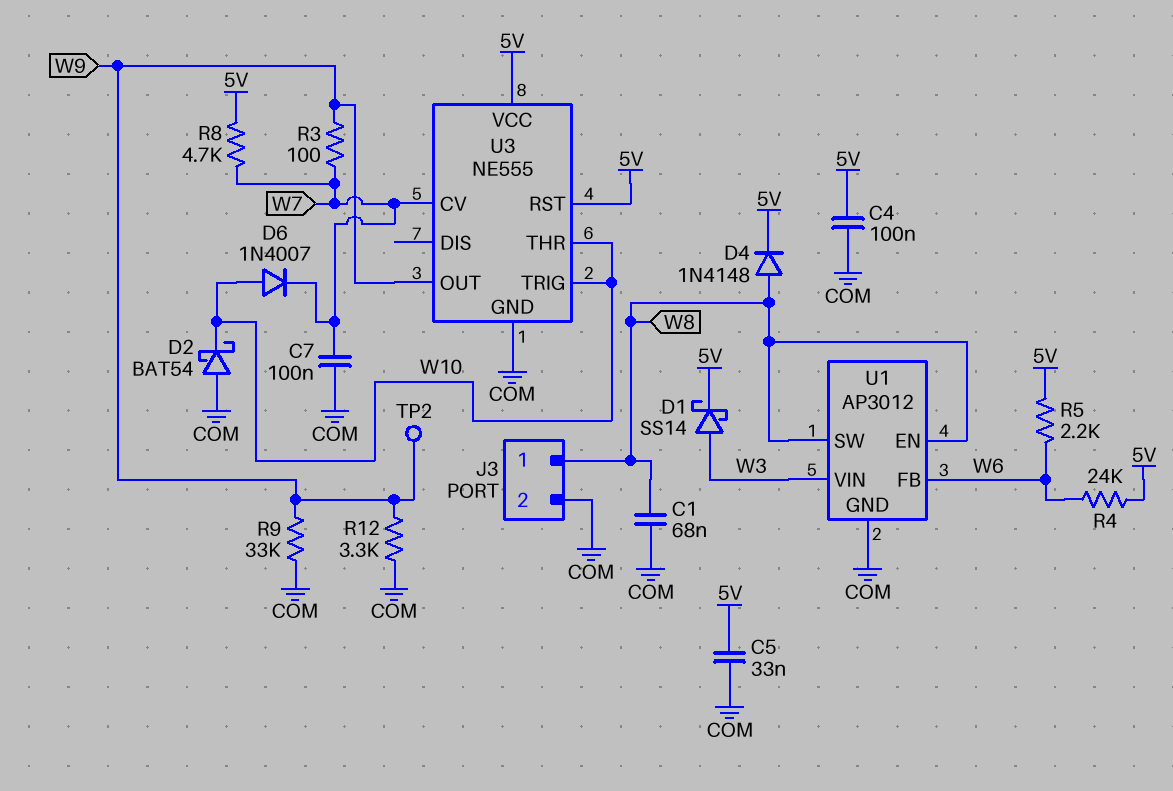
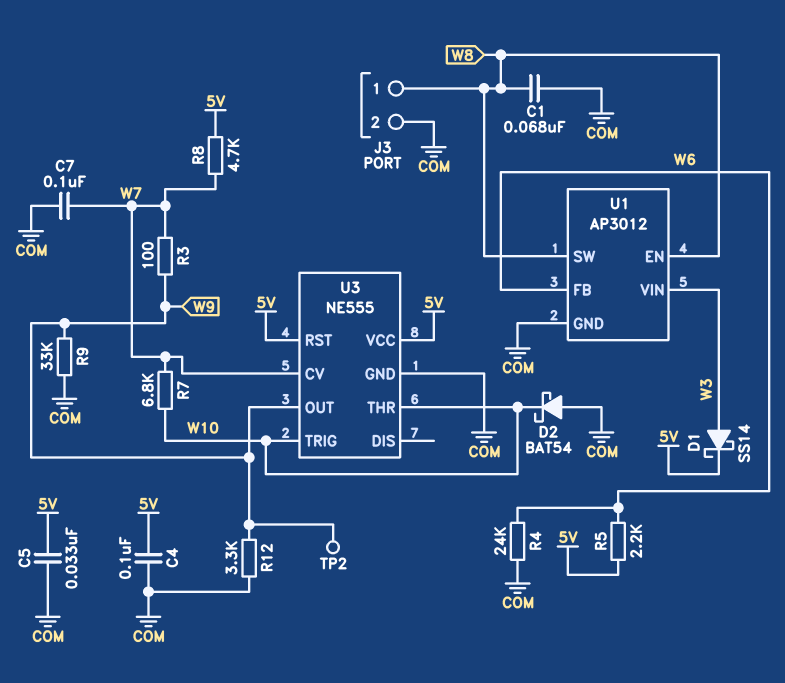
D4: diode 1N4148 (A W8, K 5V) -> none
D6: diode 1N4007 (A W10, K W7) -> none
R4: 24k (5V, W6) -> 24k (COM, W6)
R7: none -> 6.8k (W7, W10)

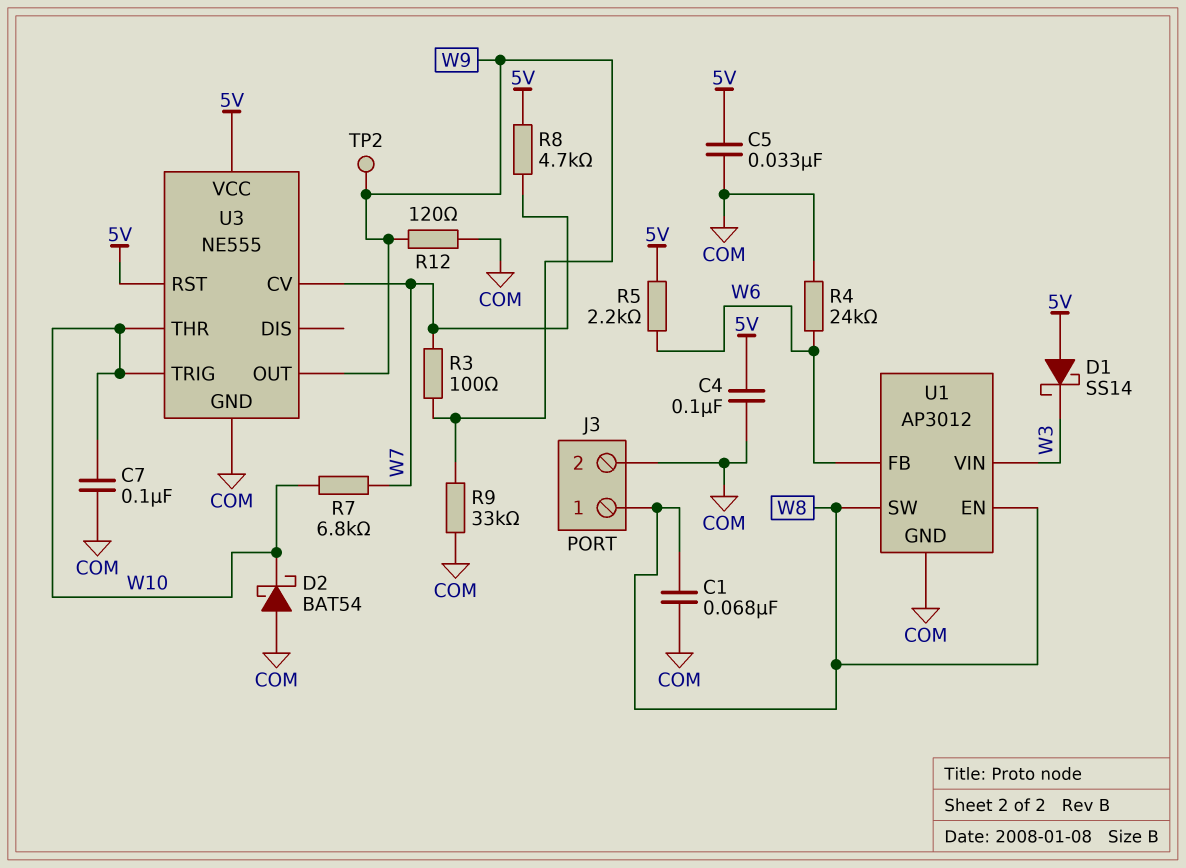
C7: 100nF (COM, W7) -> 100nF (COM, W10)
D1: schottky SS14 (A W3, K 5V) -> schottky SS14 (A 5V, K W3)
R12: 3.3k (COM, W9) -> 120 (COM, W9)

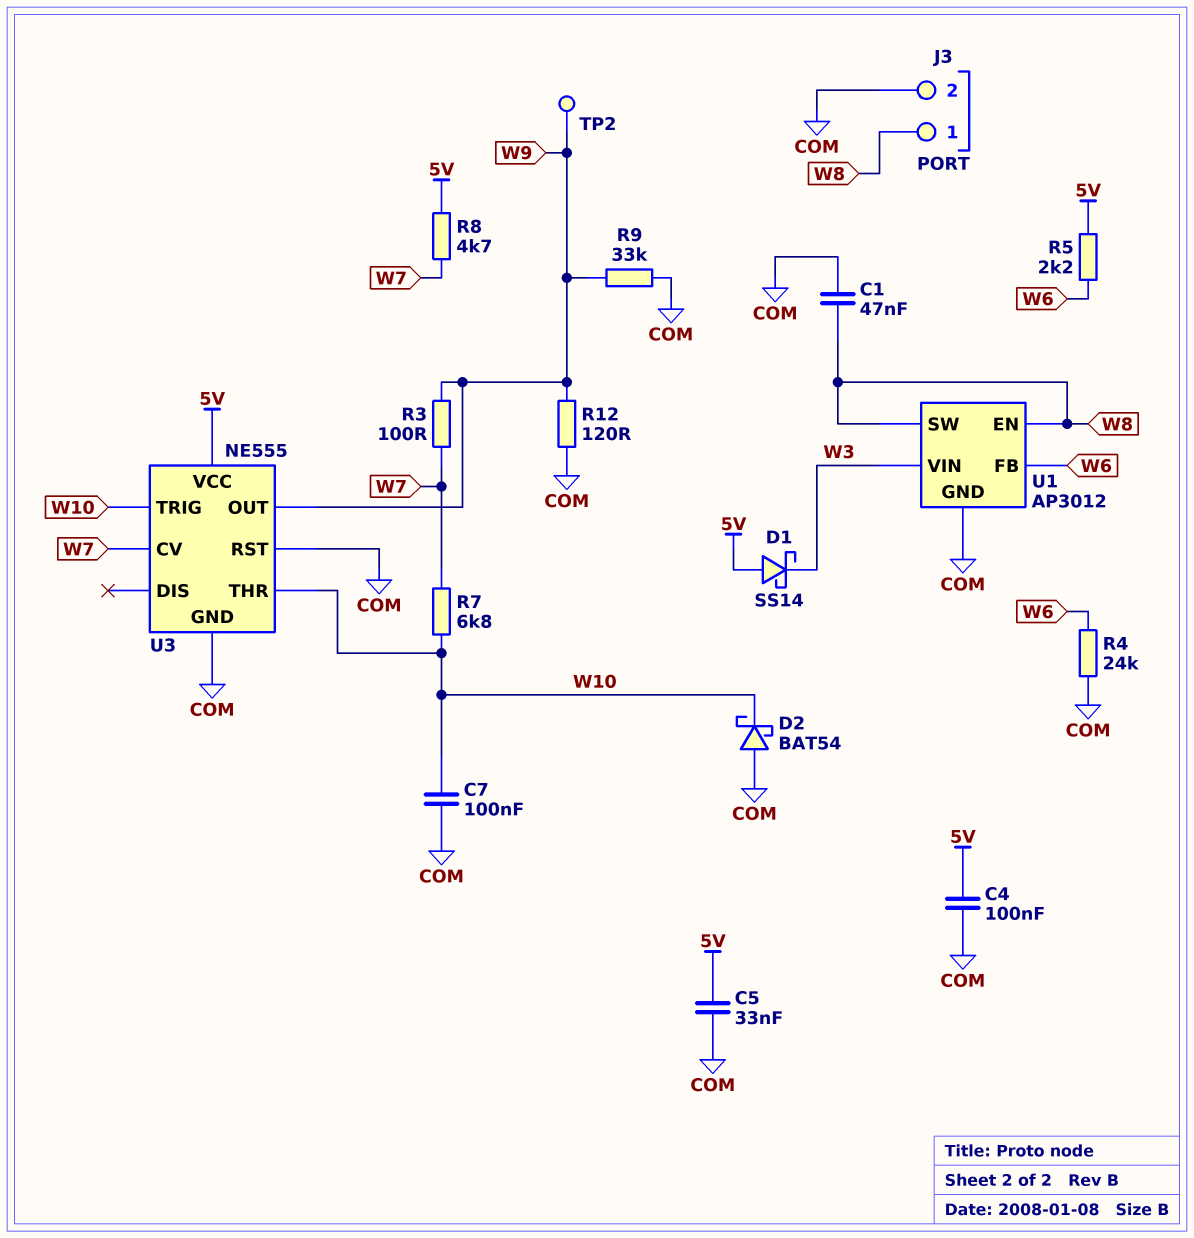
C1: 68nF (COM, W8) -> 47nF (COM, W8)
U3 pin RST: 5V -> COM

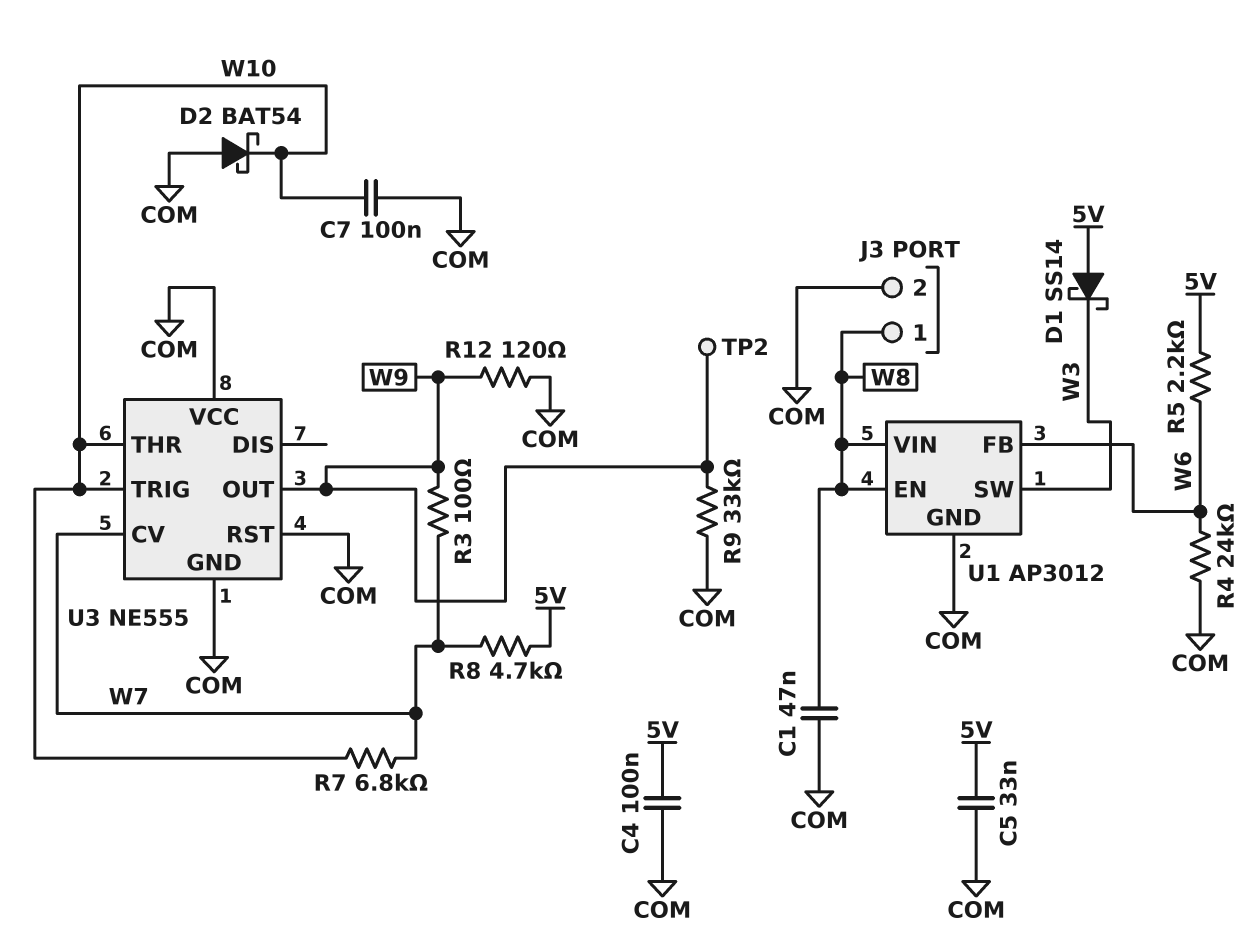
U1 pin SW: W8 -> W3
U1 pin VIN: W3 -> W8
U3 pin VCC: 5V -> COM

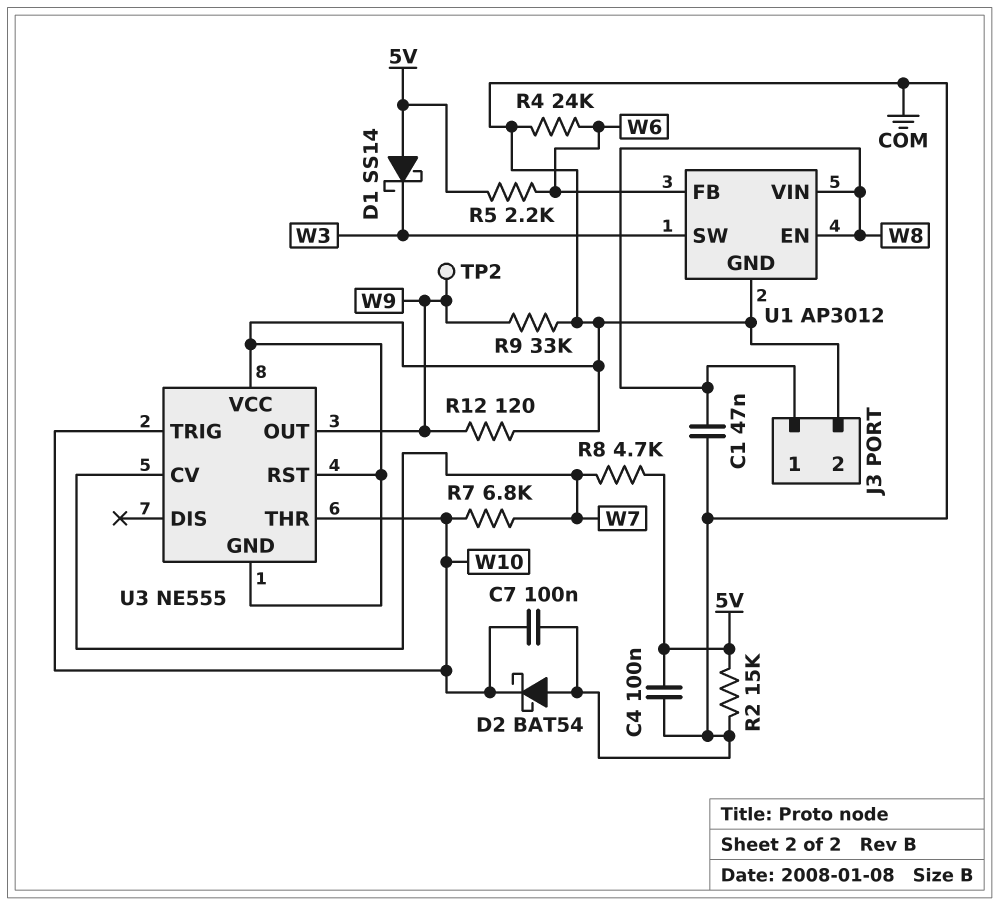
C5: 33nF (5V, COM) -> none
R2: none -> 15k (5V, COM)
R3: 100 (W7, W9) -> none

